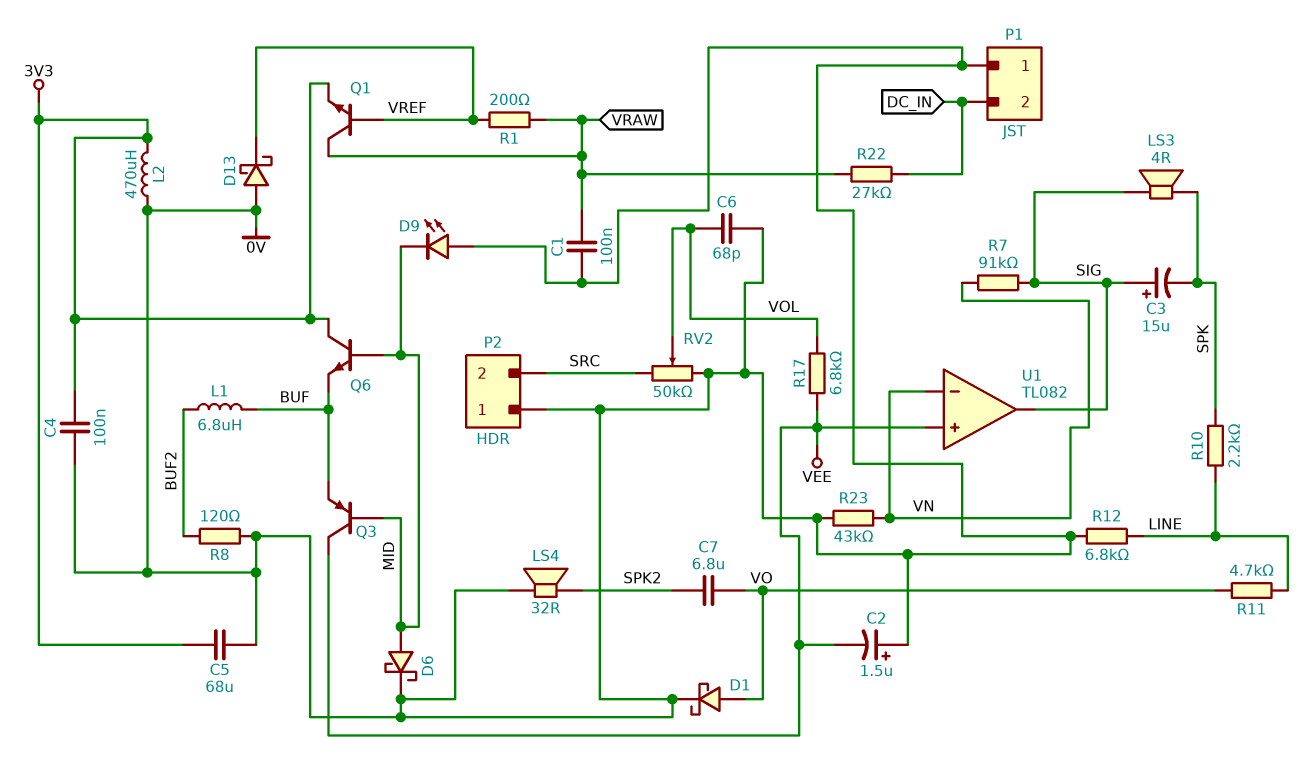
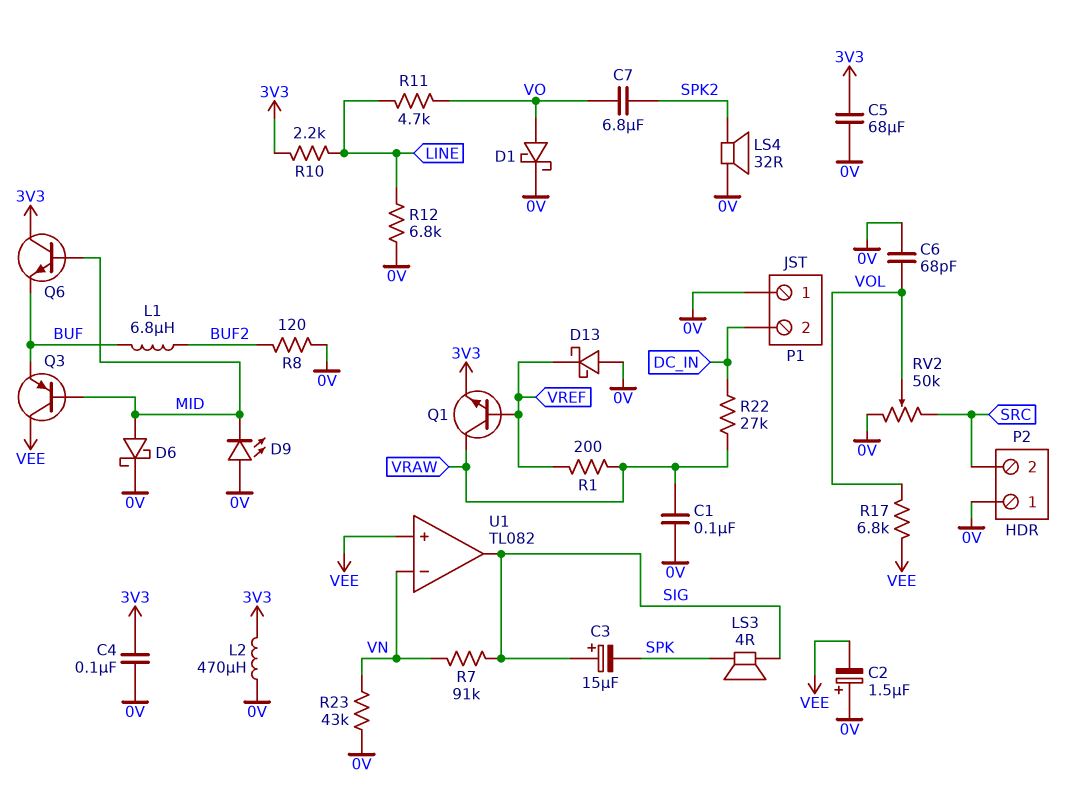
R10: 2.2k (LINE, SPK) -> 2.2k (3V3, LINE)

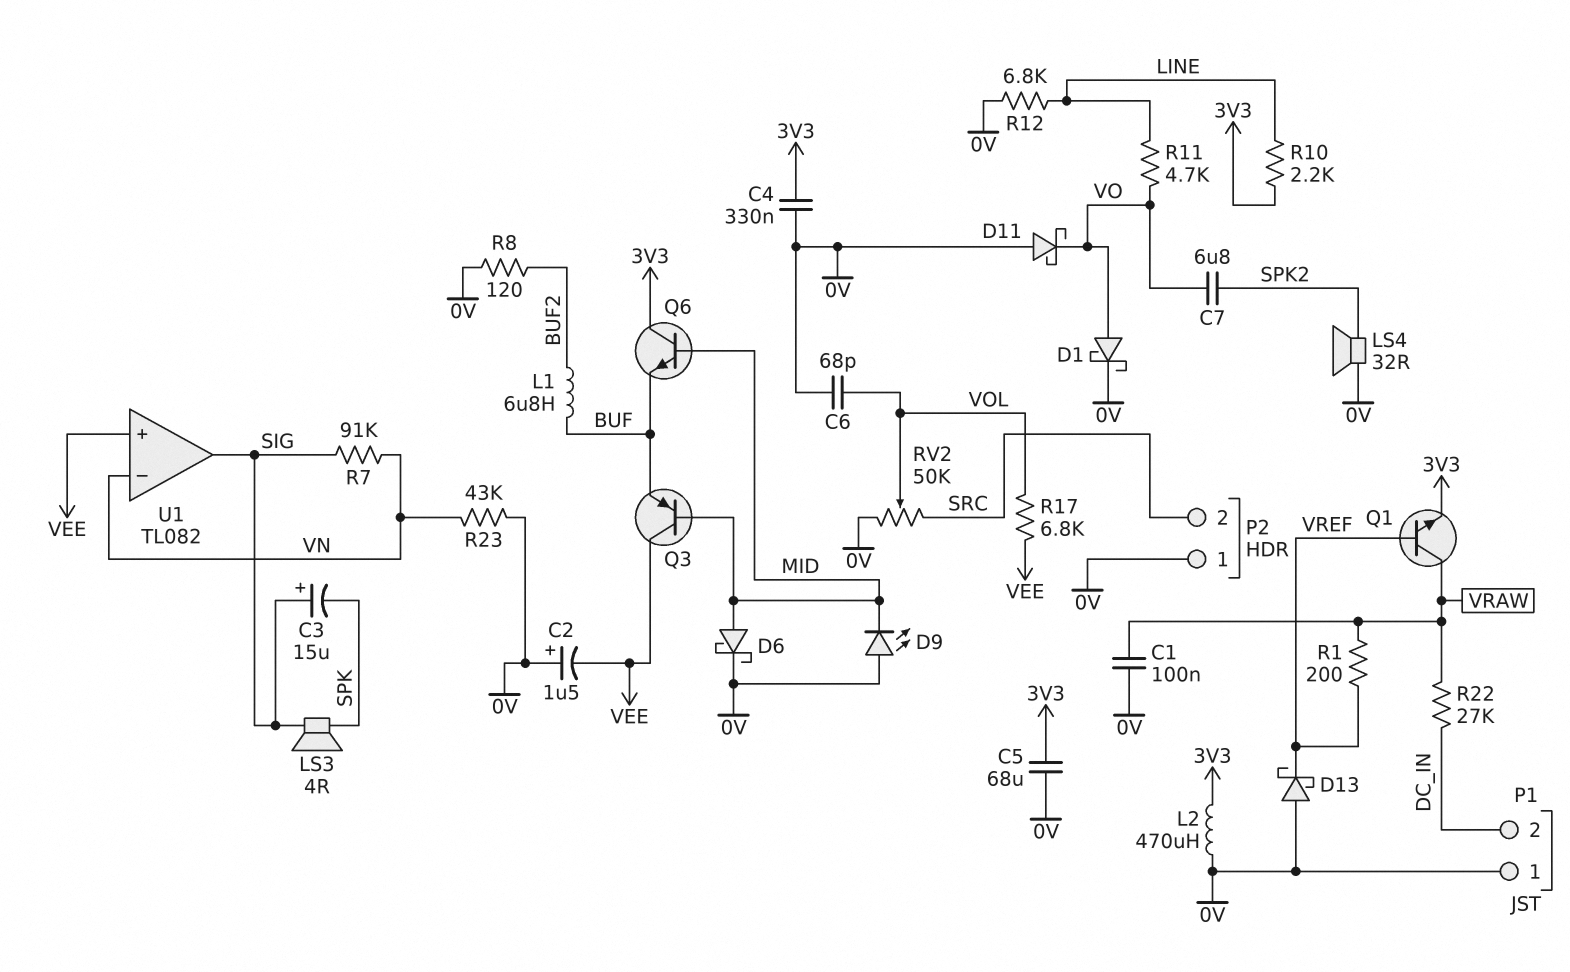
C4: 100nF (0V, 3V3) -> 330nF (0V, 3V3)
D11: none -> schottky (A 0V, K VO)

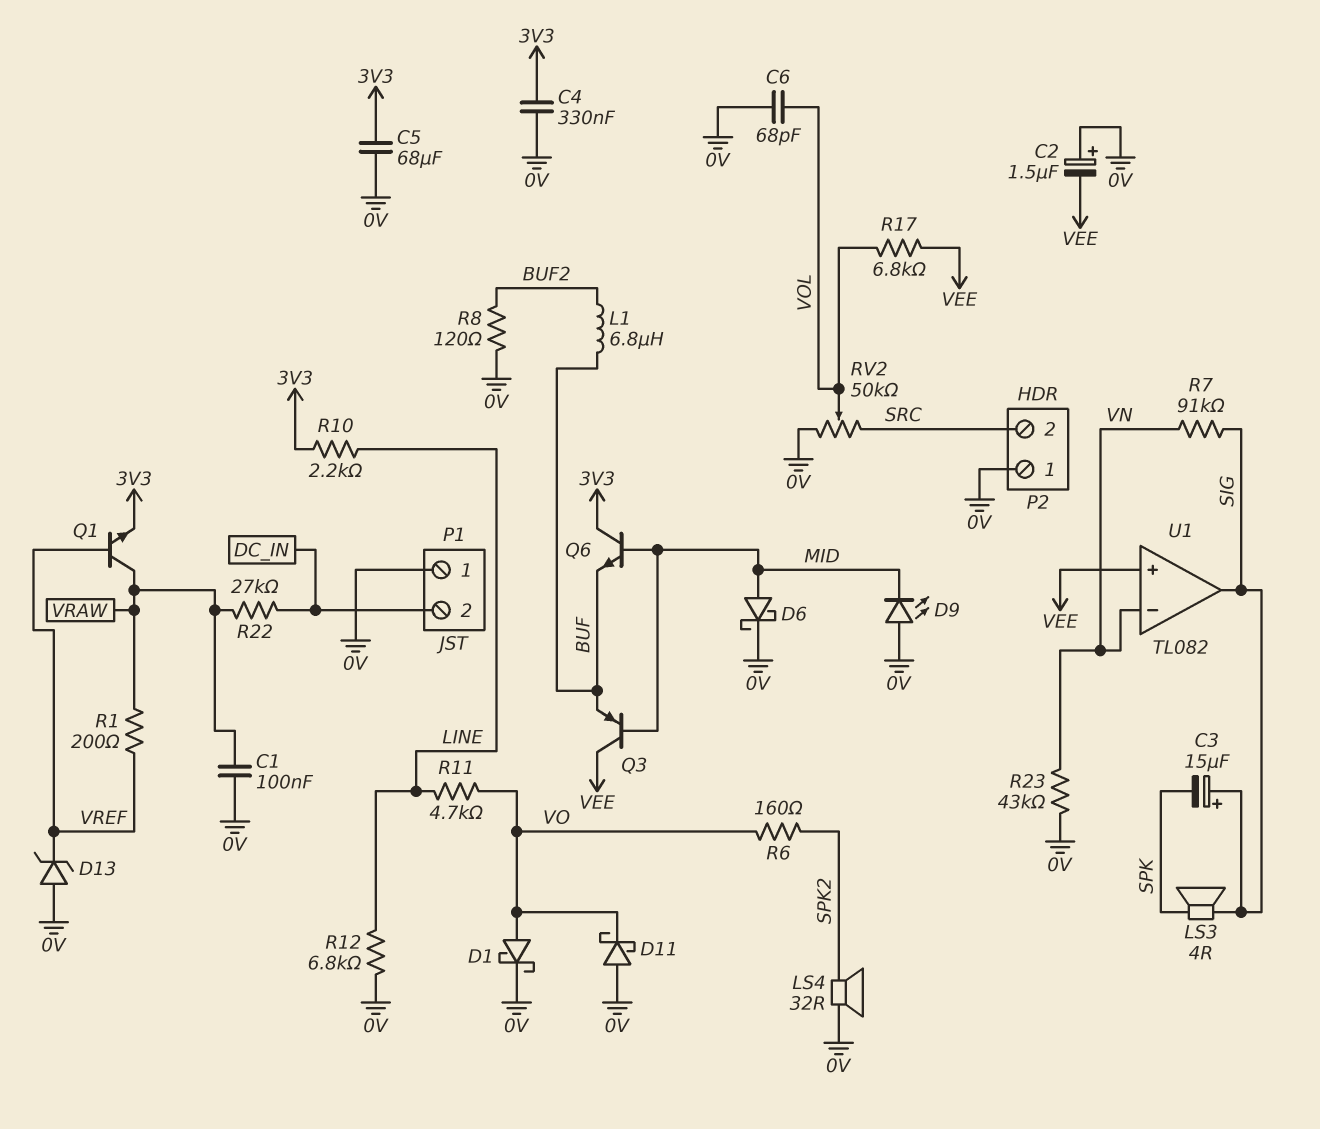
C7: 6.8uF (SPK2, VO) -> none
D13: schottky (A 0V, K VREF) -> zener (A 0V, K VREF)
L2: 470uH (0V, 3V3) -> none
R6: none -> 160 (SPK2, VO)

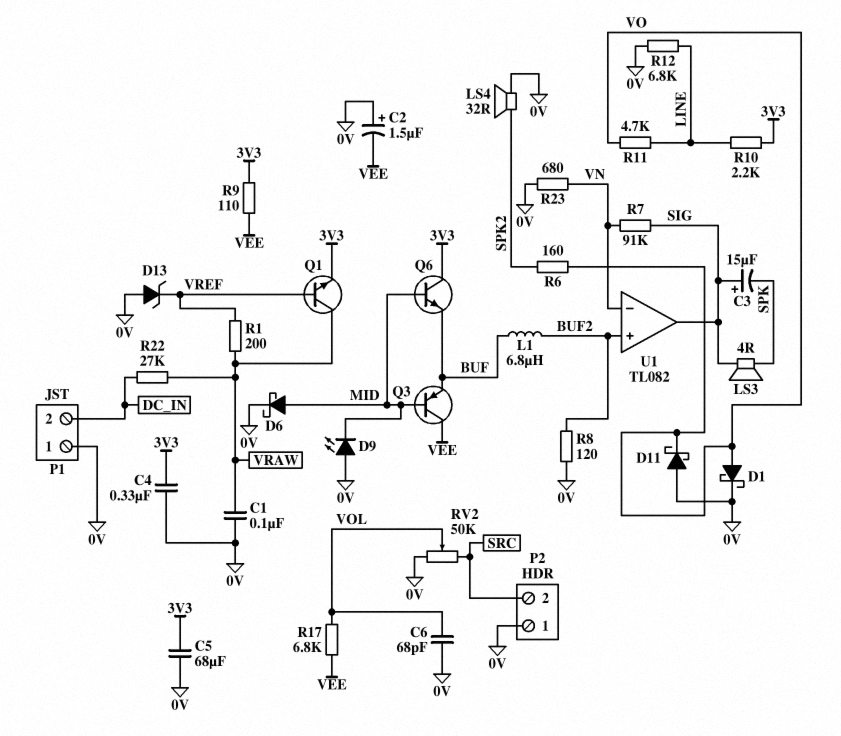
R9: none -> 110 (3V3, VEE)
R23: 43k (0V, VN) -> 680 (0V, VN)
U1 pin in+: VEE -> BUF2

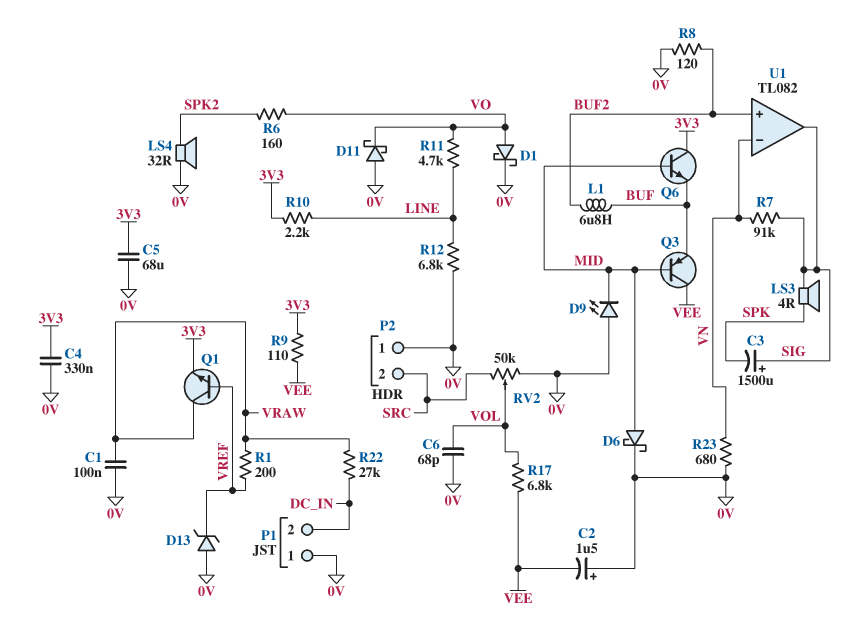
C3: 15uF (plus SIG, minus SPK) -> 1500uF (plus SIG, minus SPK)

